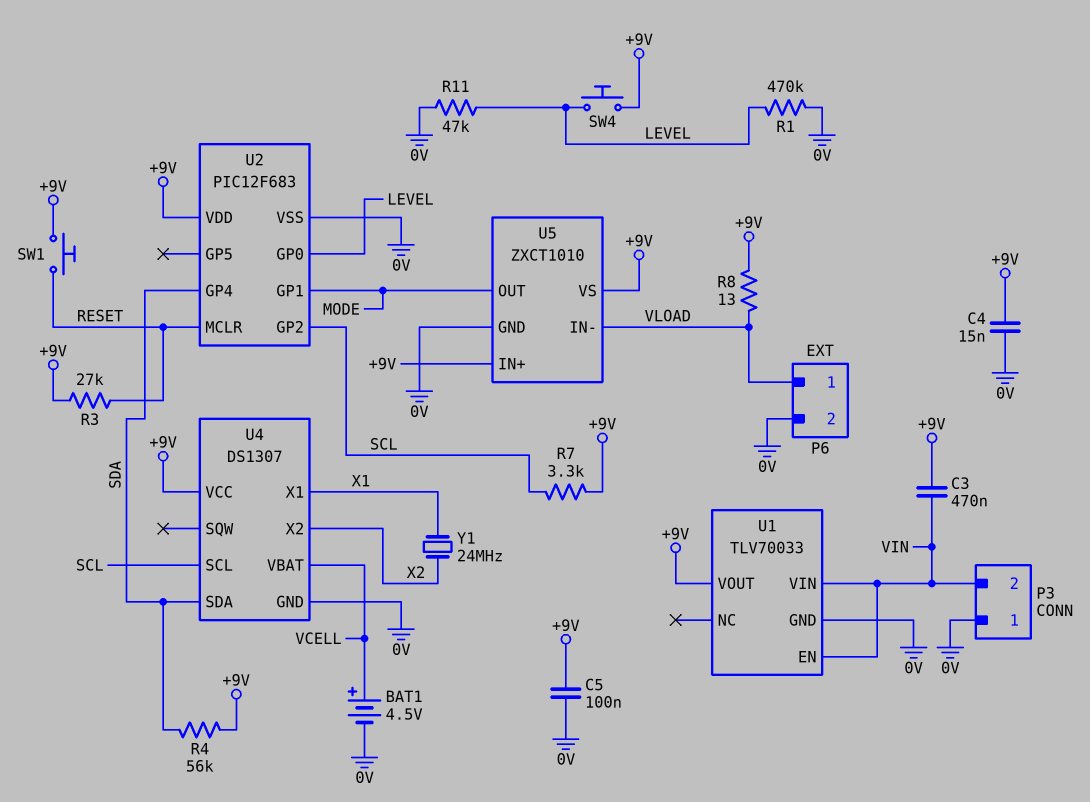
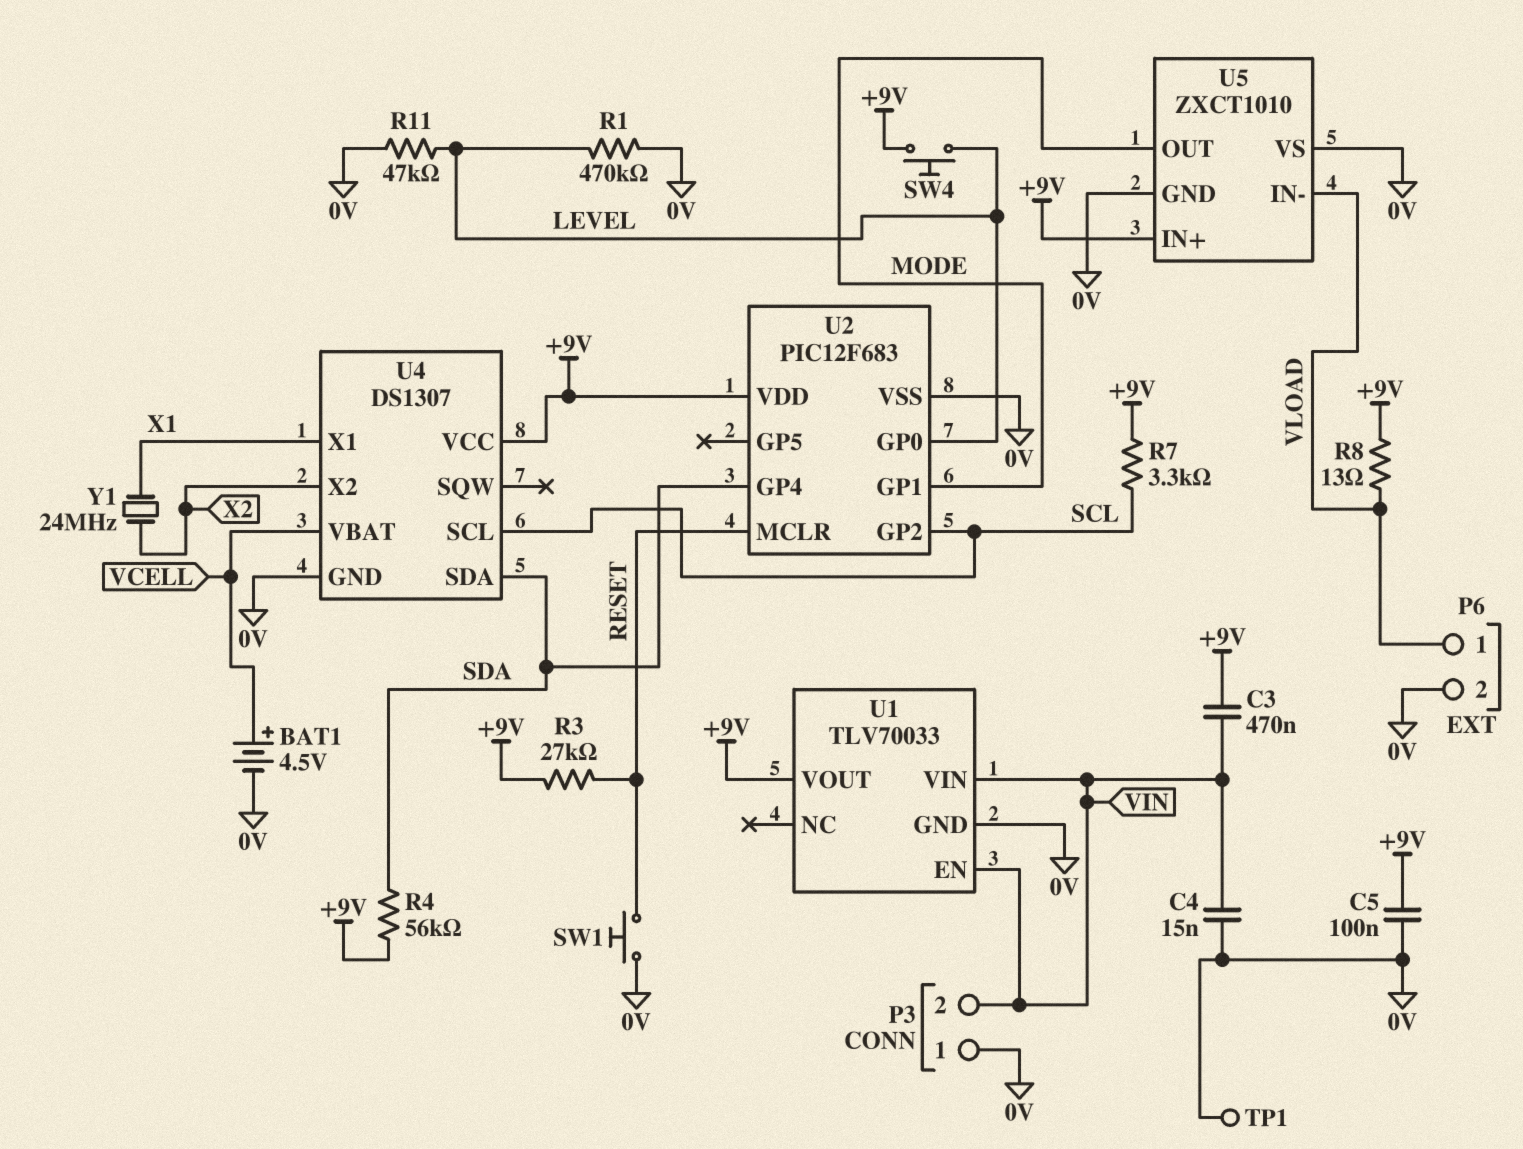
C4: 15nF (+9V, 0V) -> 15nF (0V, VIN)
SW1: button (+9V, RESET) -> button (0V, RESET)
TP1: none -> test point (0V)
U5 pin VS: +9V -> 0V

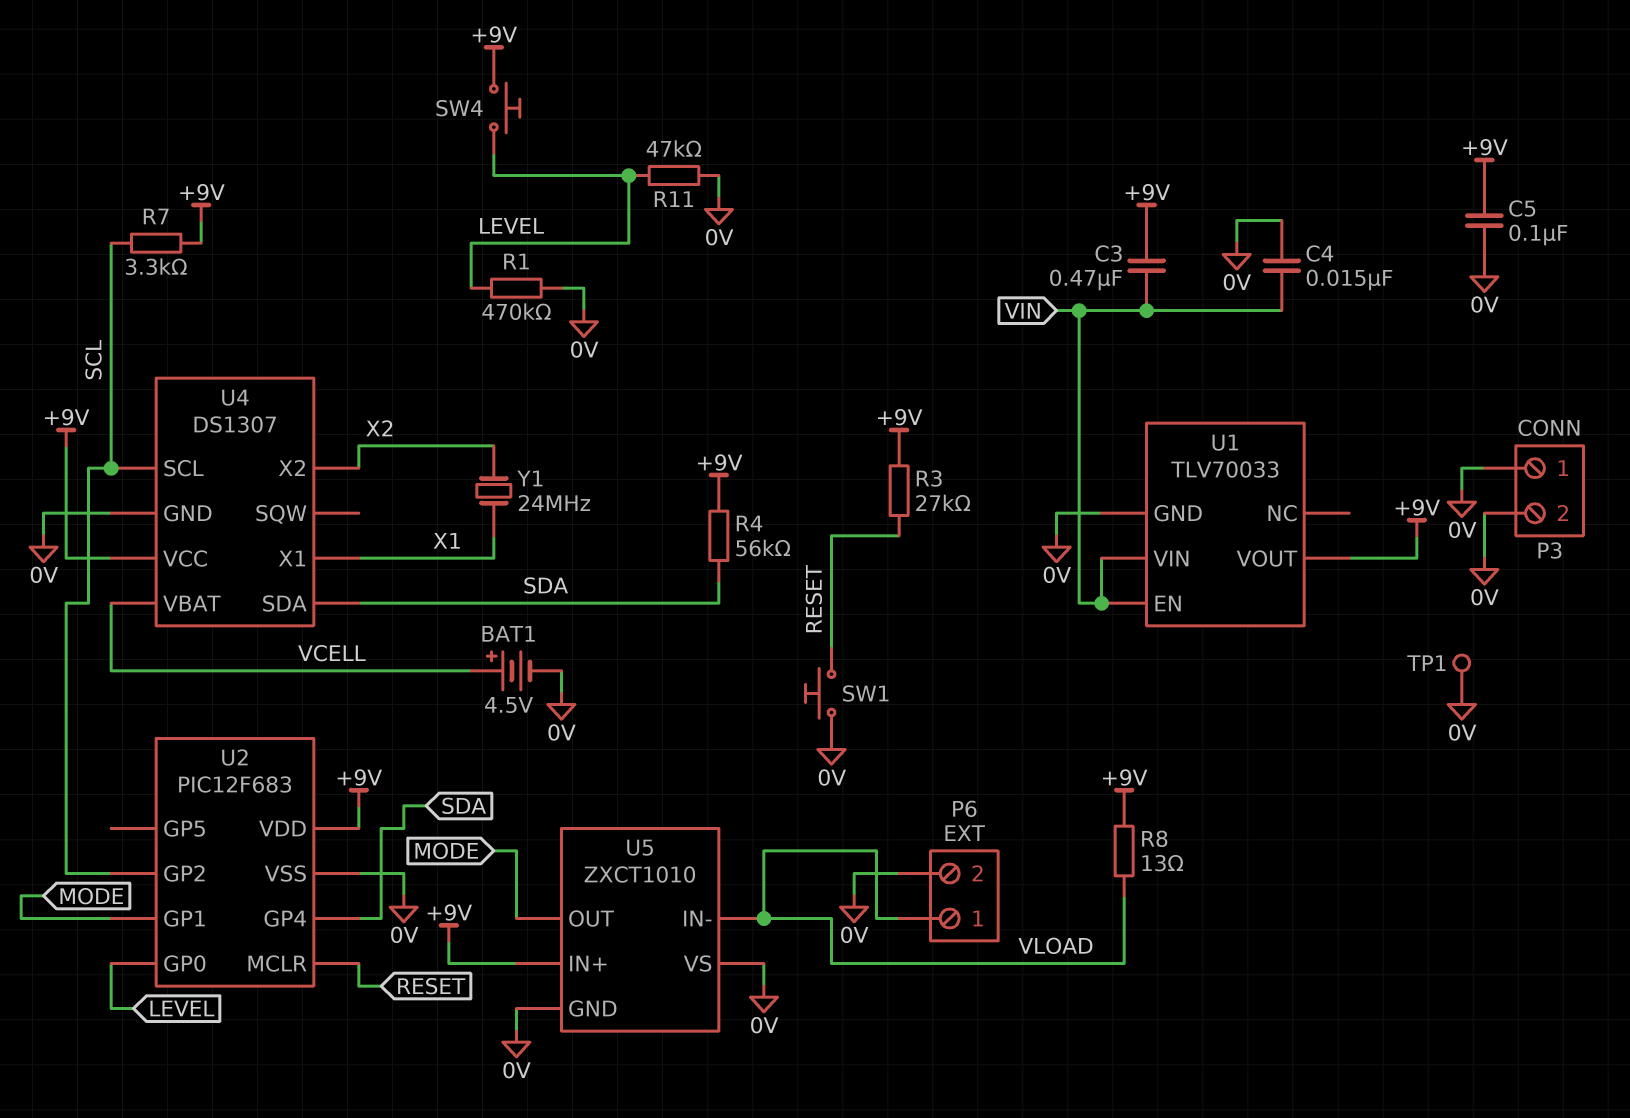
P3 pin 2: VIN -> 0V

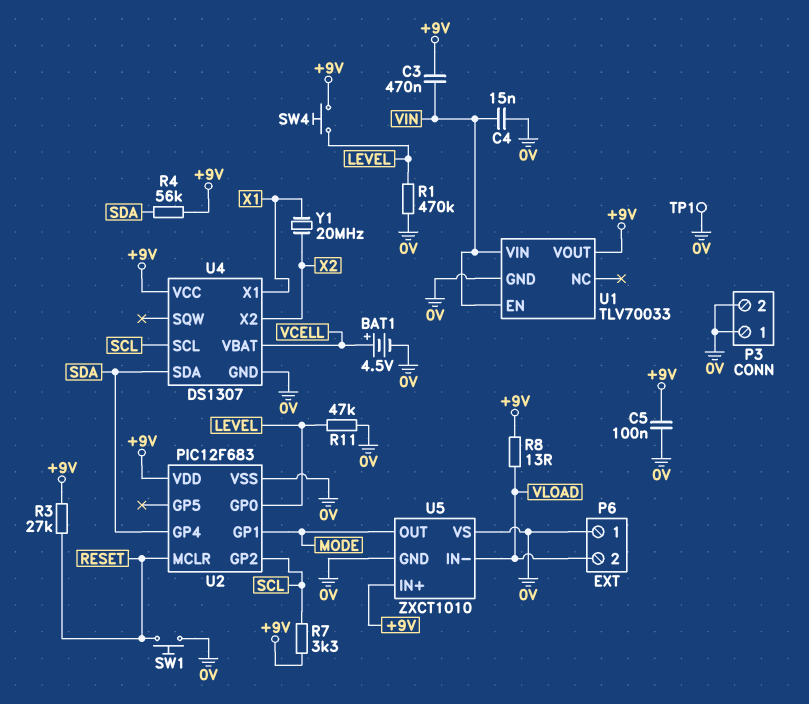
P6 pin 1: VLOAD -> 0V
P6 pin 2: 0V -> VLOAD
Y1: 24MHz (X1, X2) -> 20MHz (X1, X2)

